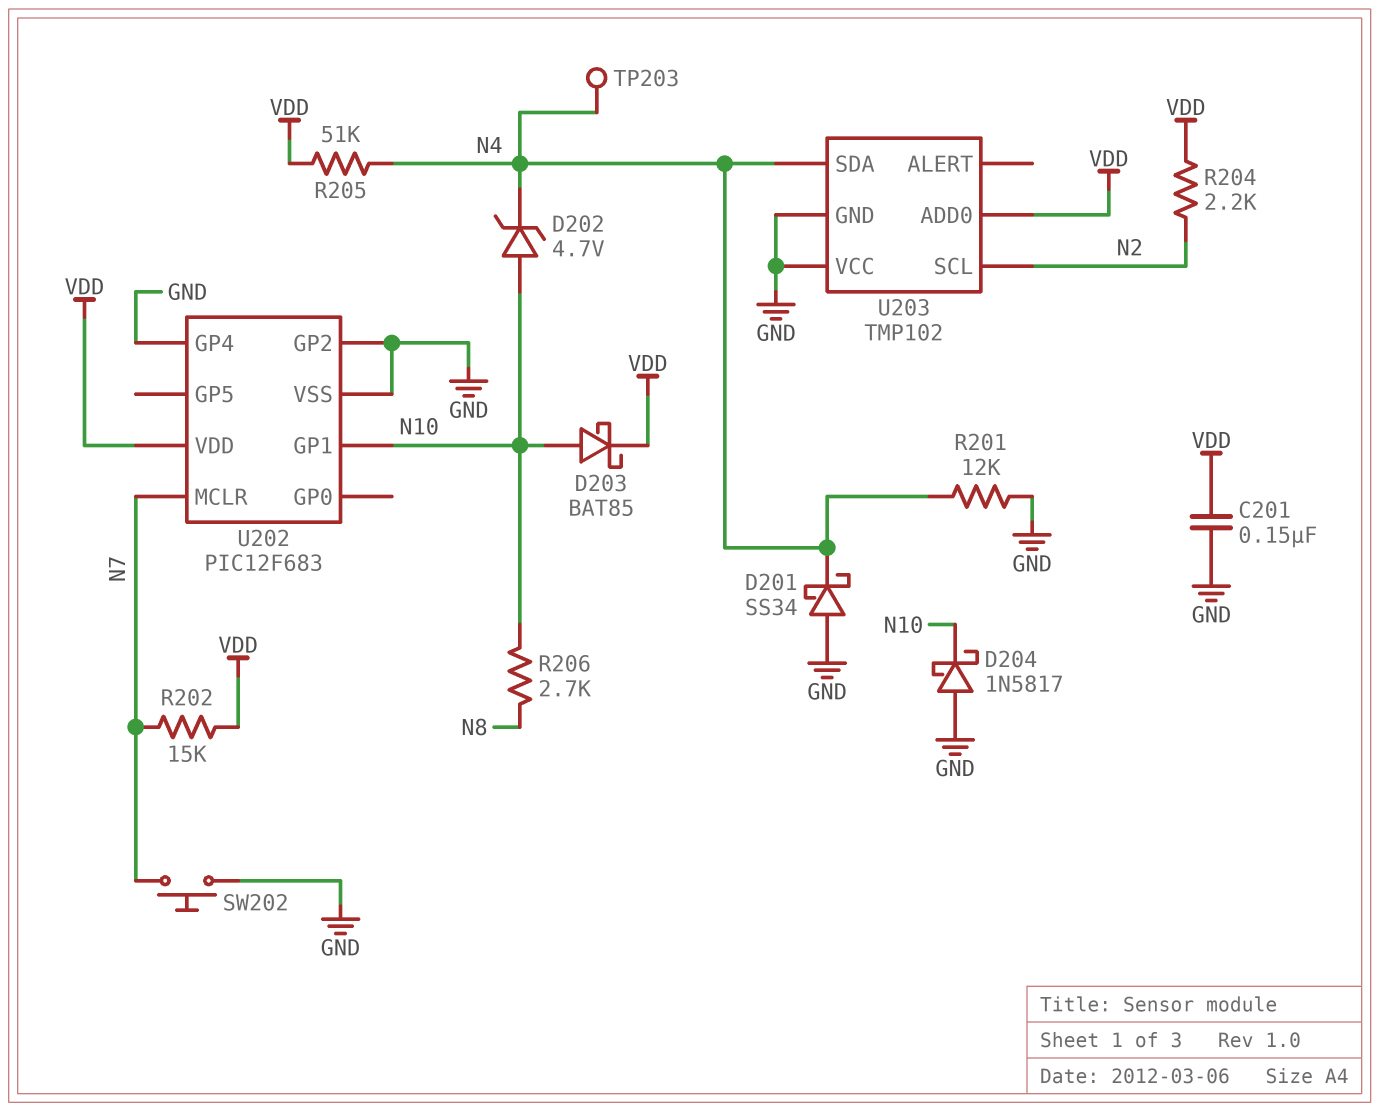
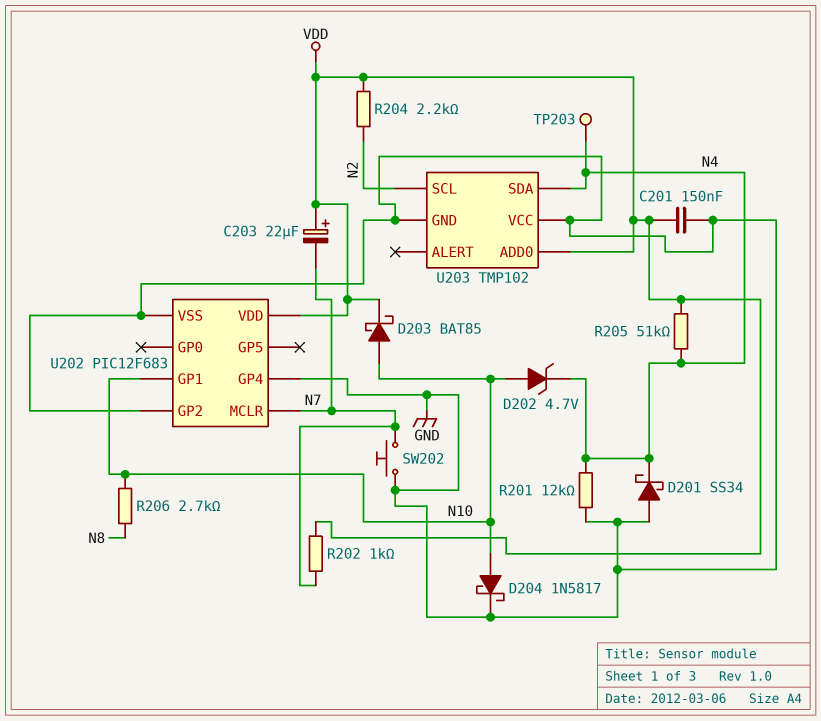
C203: none -> 22uF (plus VDD, minus N7)
D204: schottky 1N5817 (A GND, K N10) -> schottky 1N5817 (A N10, K GND)
R202: 15k (N7, VDD) -> 1k (N7, VDD)

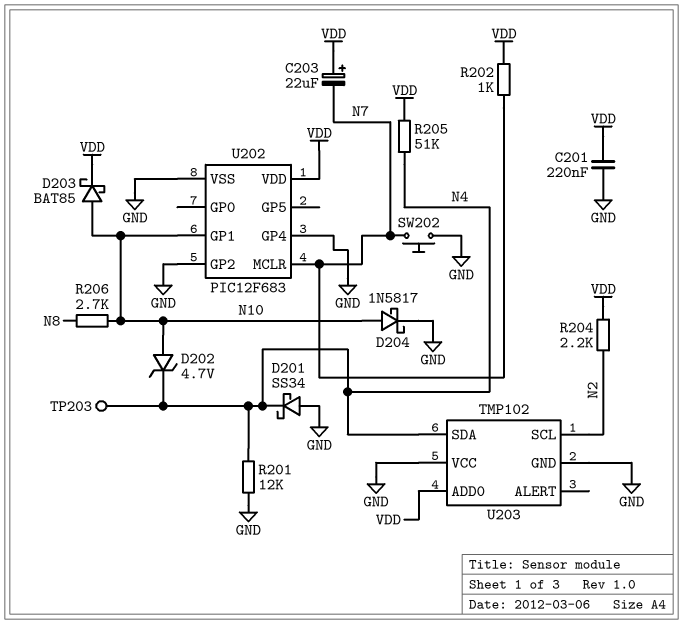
C201: 150nF (GND, VDD) -> 220nF (GND, VDD)

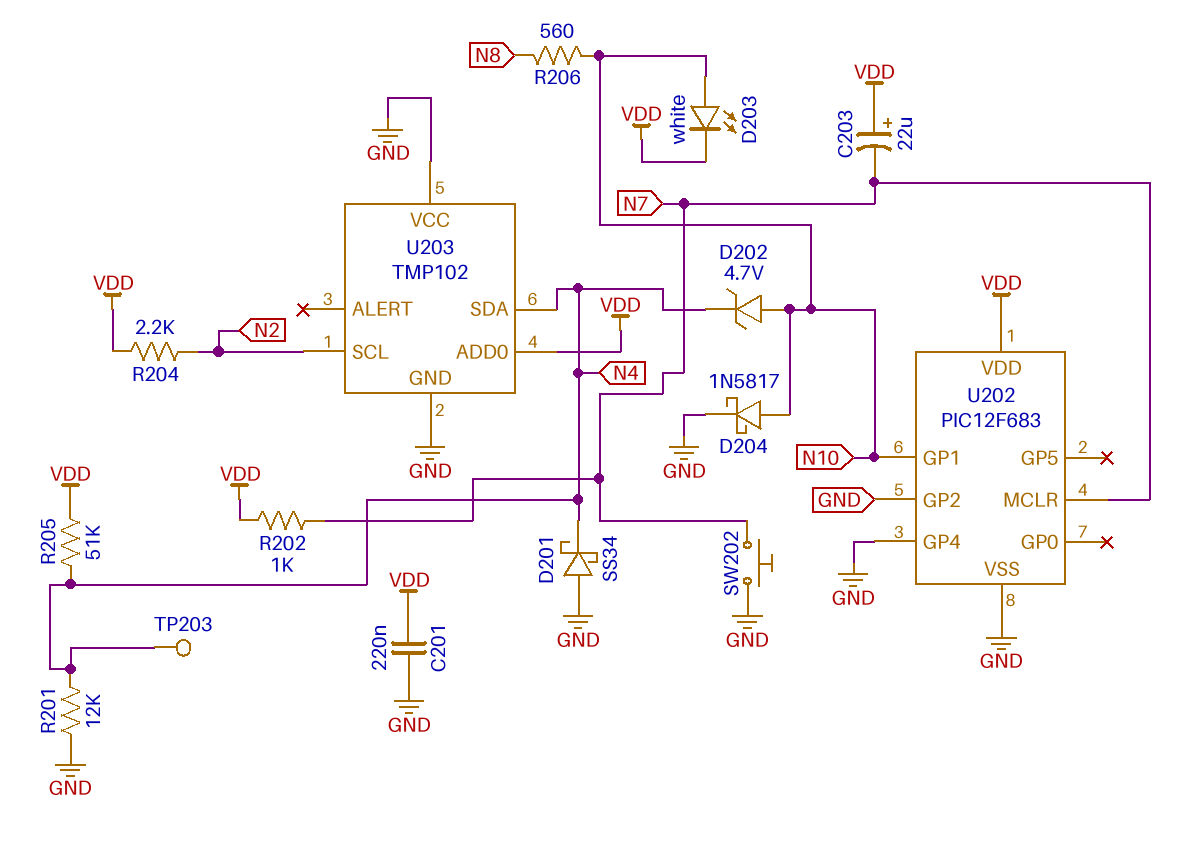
D203: schottky BAT85 (A N10, K VDD) -> LED white (A N10, K VDD)
R206: 2.7k (N8, N10) -> 560 (N8, N10)

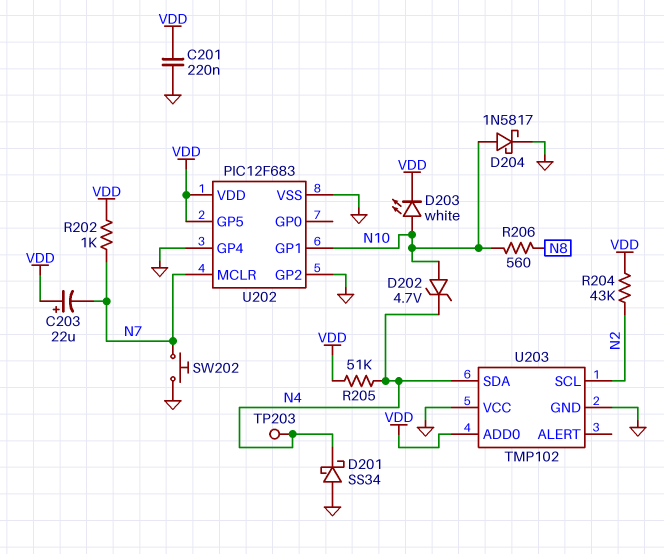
R201: 12k (GND, N4) -> none
R204: 2.2k (N2, VDD) -> 43k (N2, VDD)
U202 pin GP5: none -> VDD

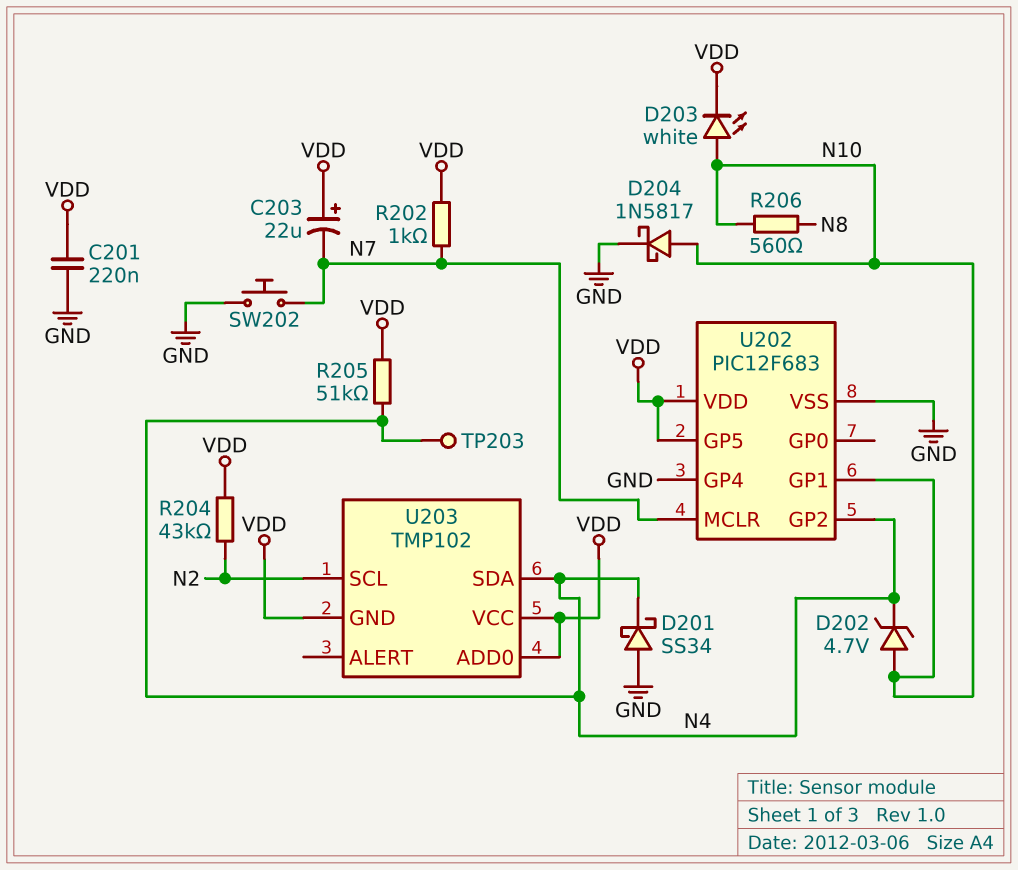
U202 pin GP2: GND -> N4
U203 pin GND: GND -> VDD
U203 pin VCC: GND -> VDD

